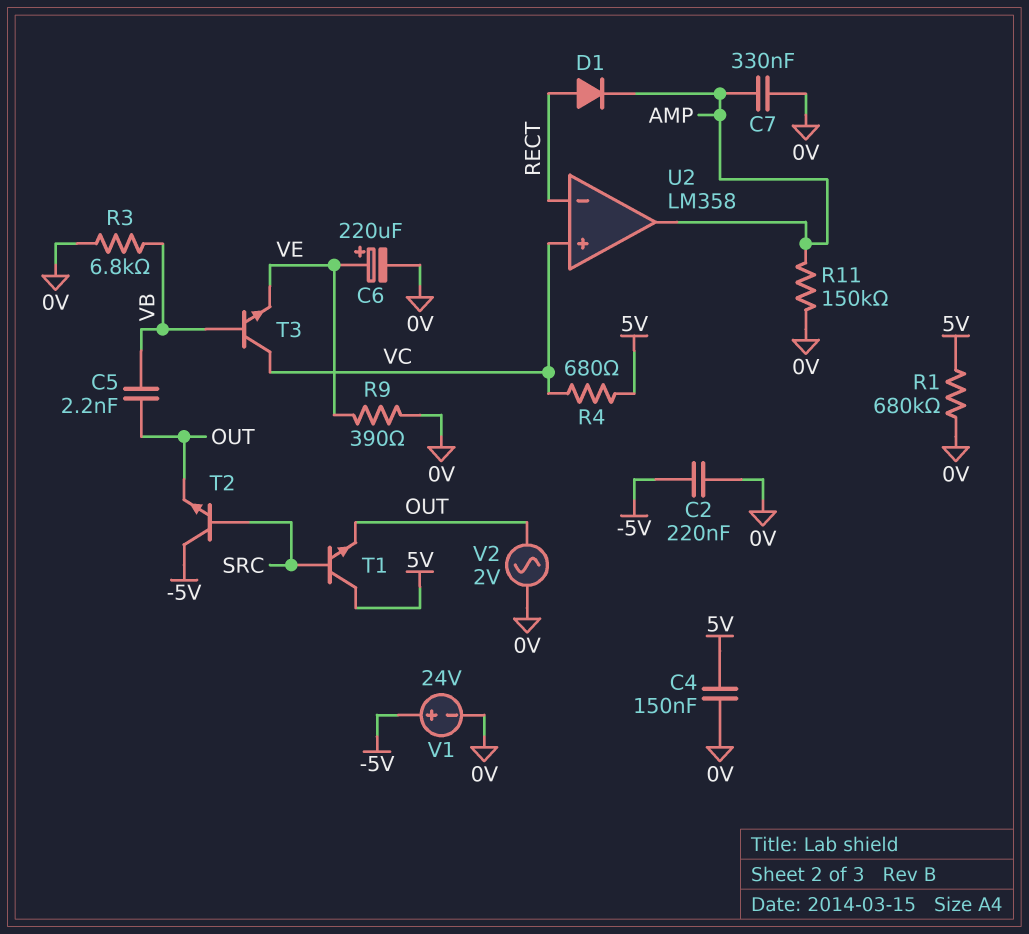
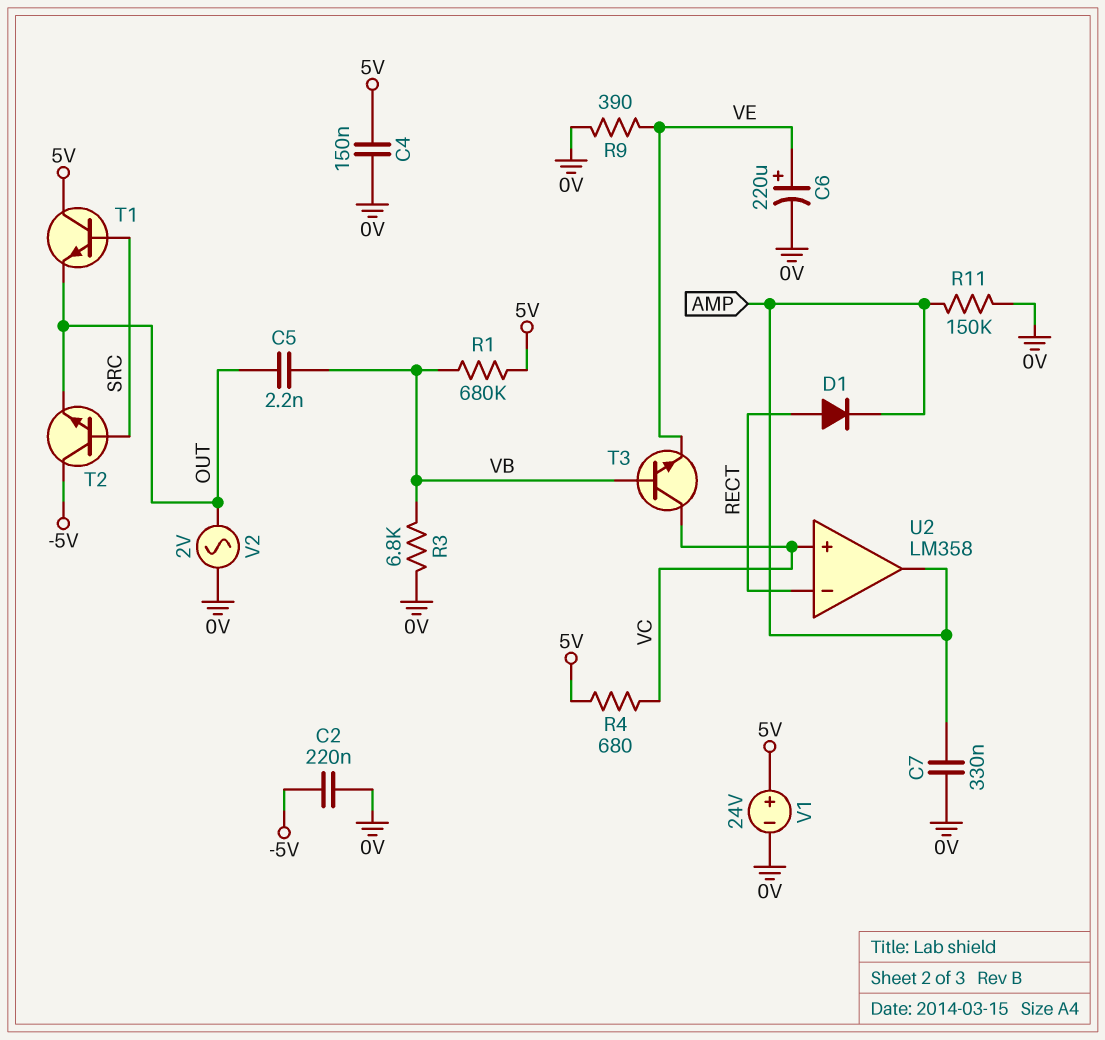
R1: 680k (0V, 5V) -> 680k (5V, VB)
V1: 24V (plus -5V, minus 0V) -> 24V (plus 5V, minus 0V)

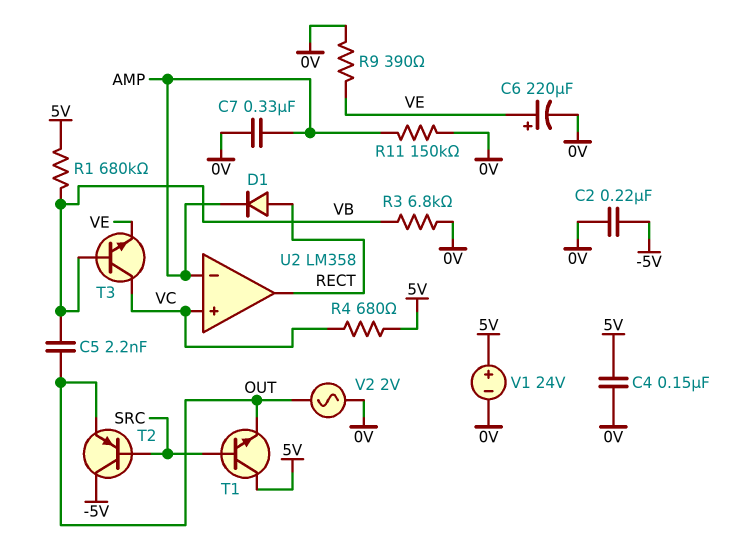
T2: NPN (B SRC, C -5V, E OUT) -> PNP (B SRC, C -5V, E OUT)
U2 pin in-: RECT -> AMP
U2 pin out: AMP -> RECT

